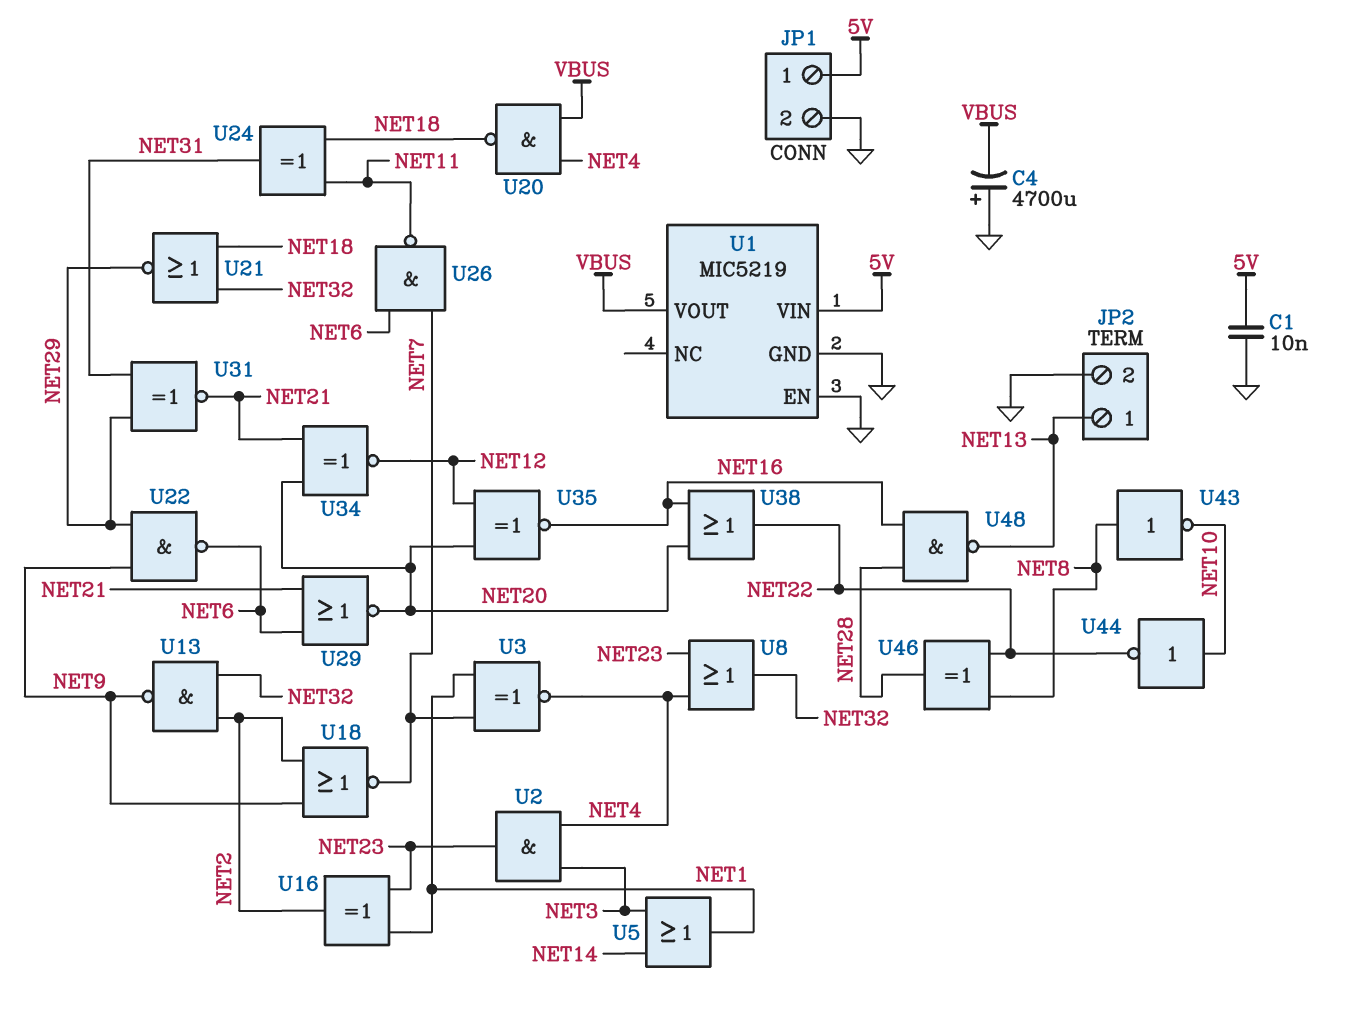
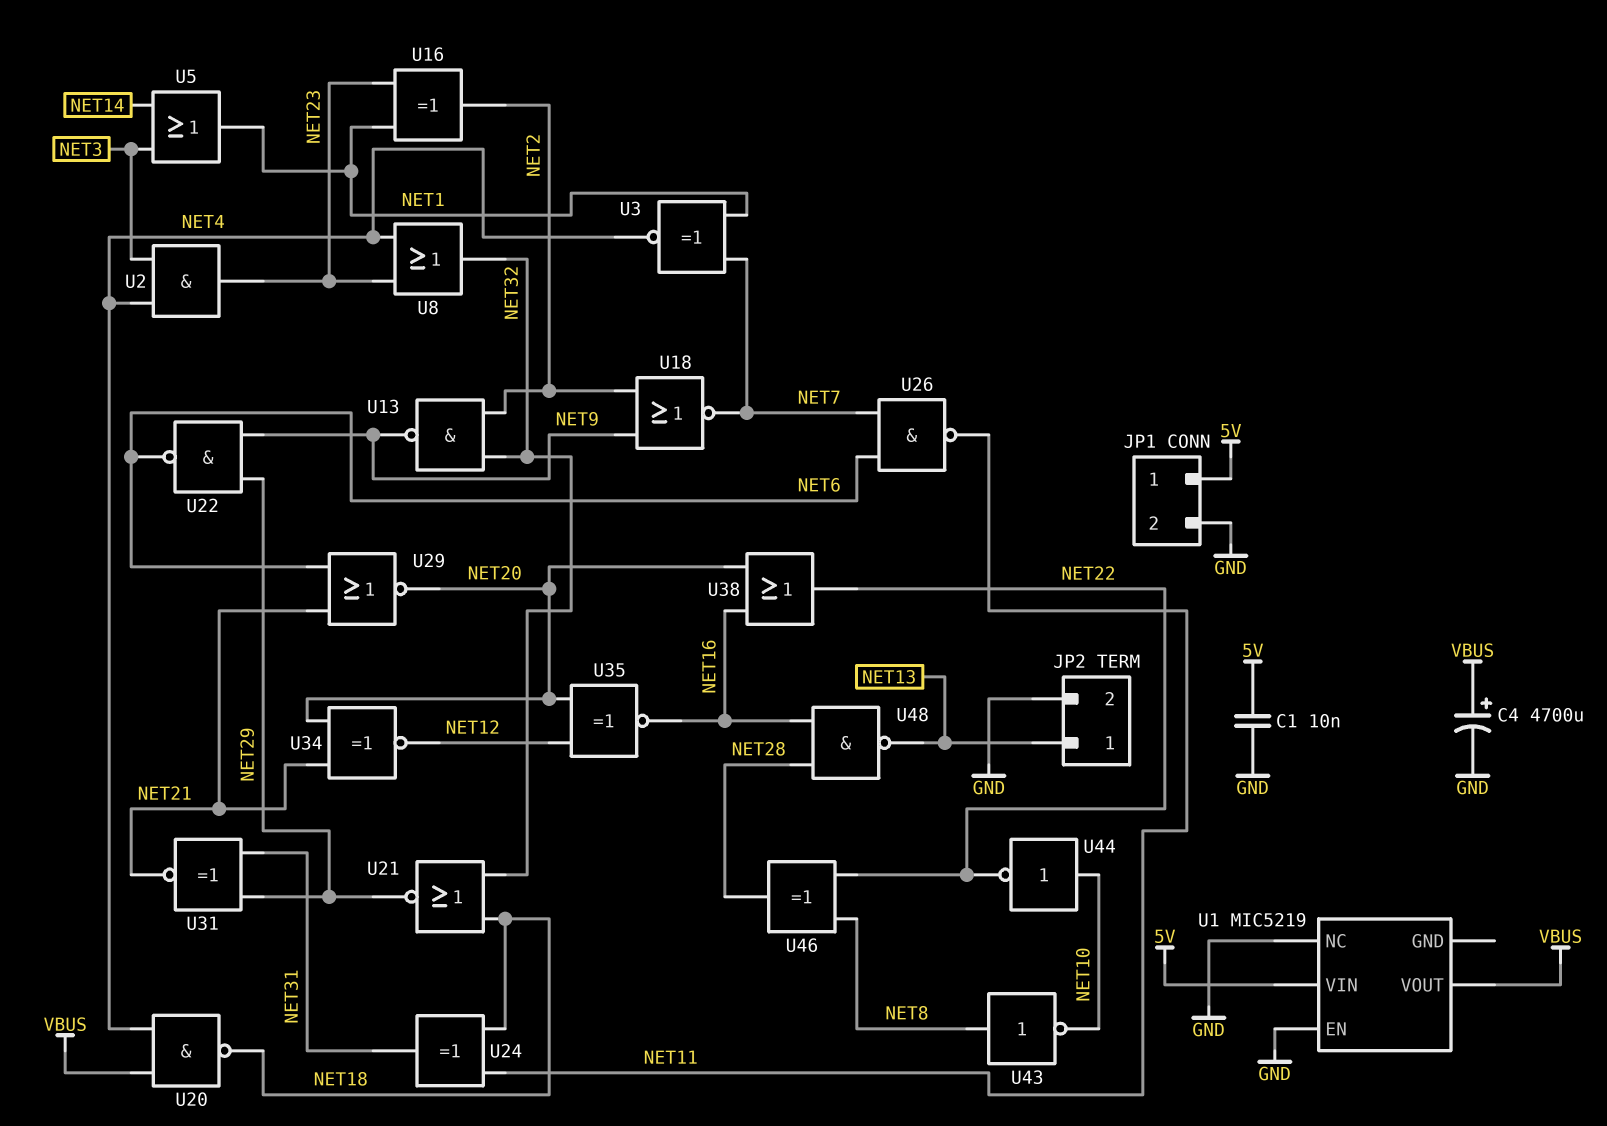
C4: 4700uF (plus GND, minus VBUS) -> 4700uF (plus VBUS, minus GND)
U1 pin GND: GND -> none
U1 pin NC: none -> GND

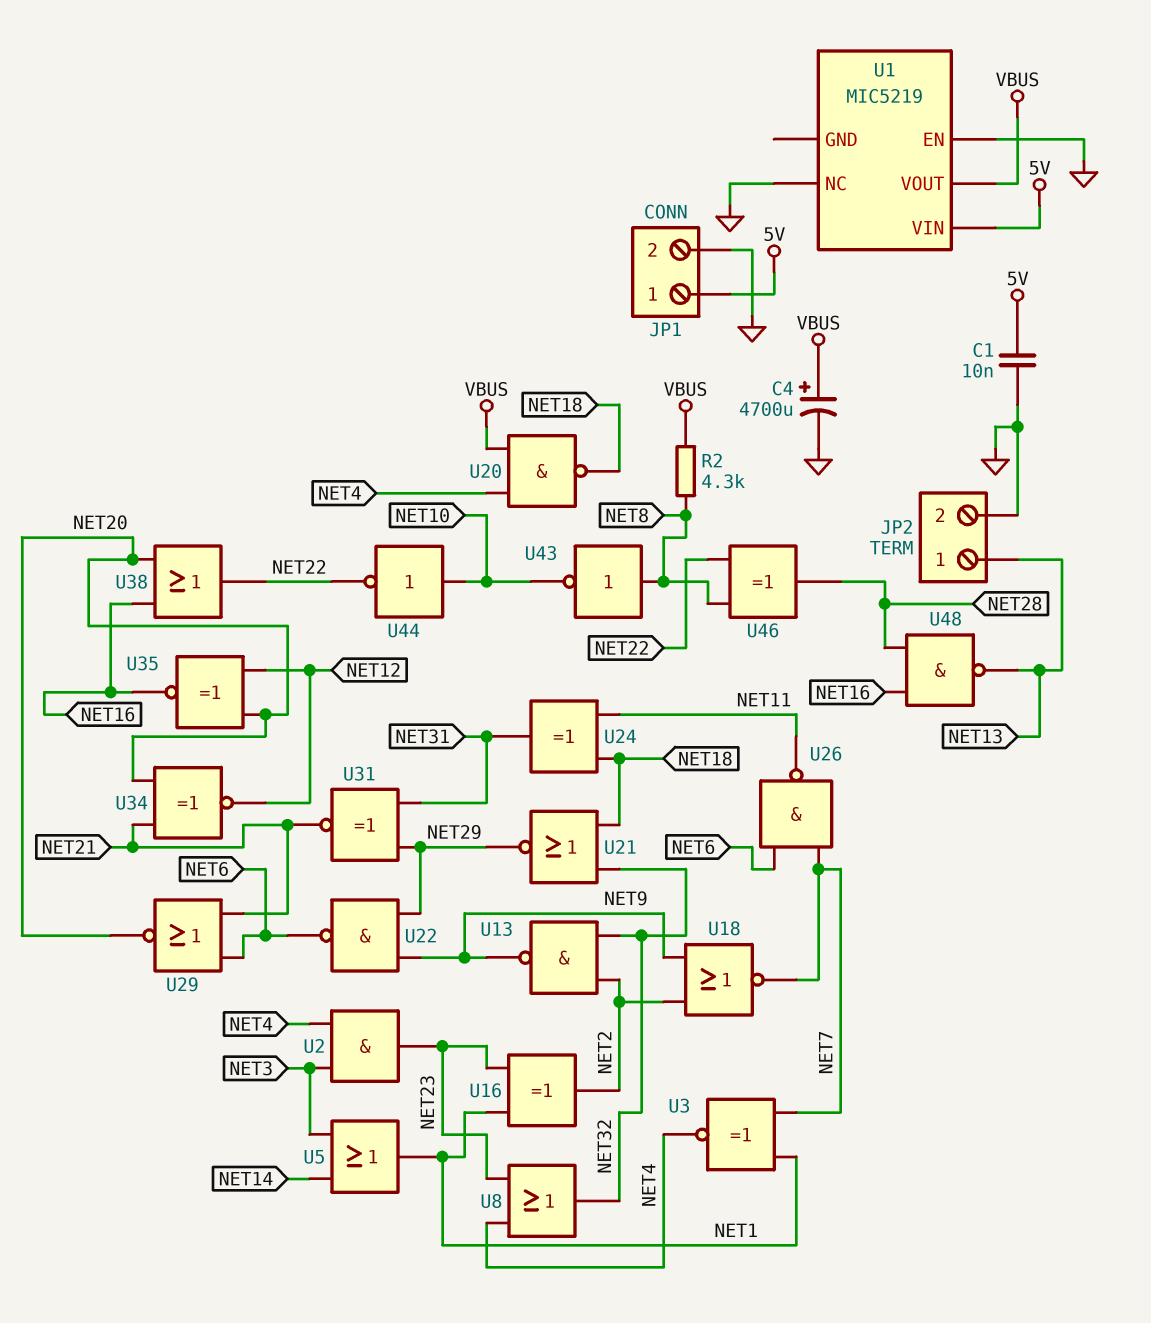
R2: none -> 4.3k (NET8, VBUS)

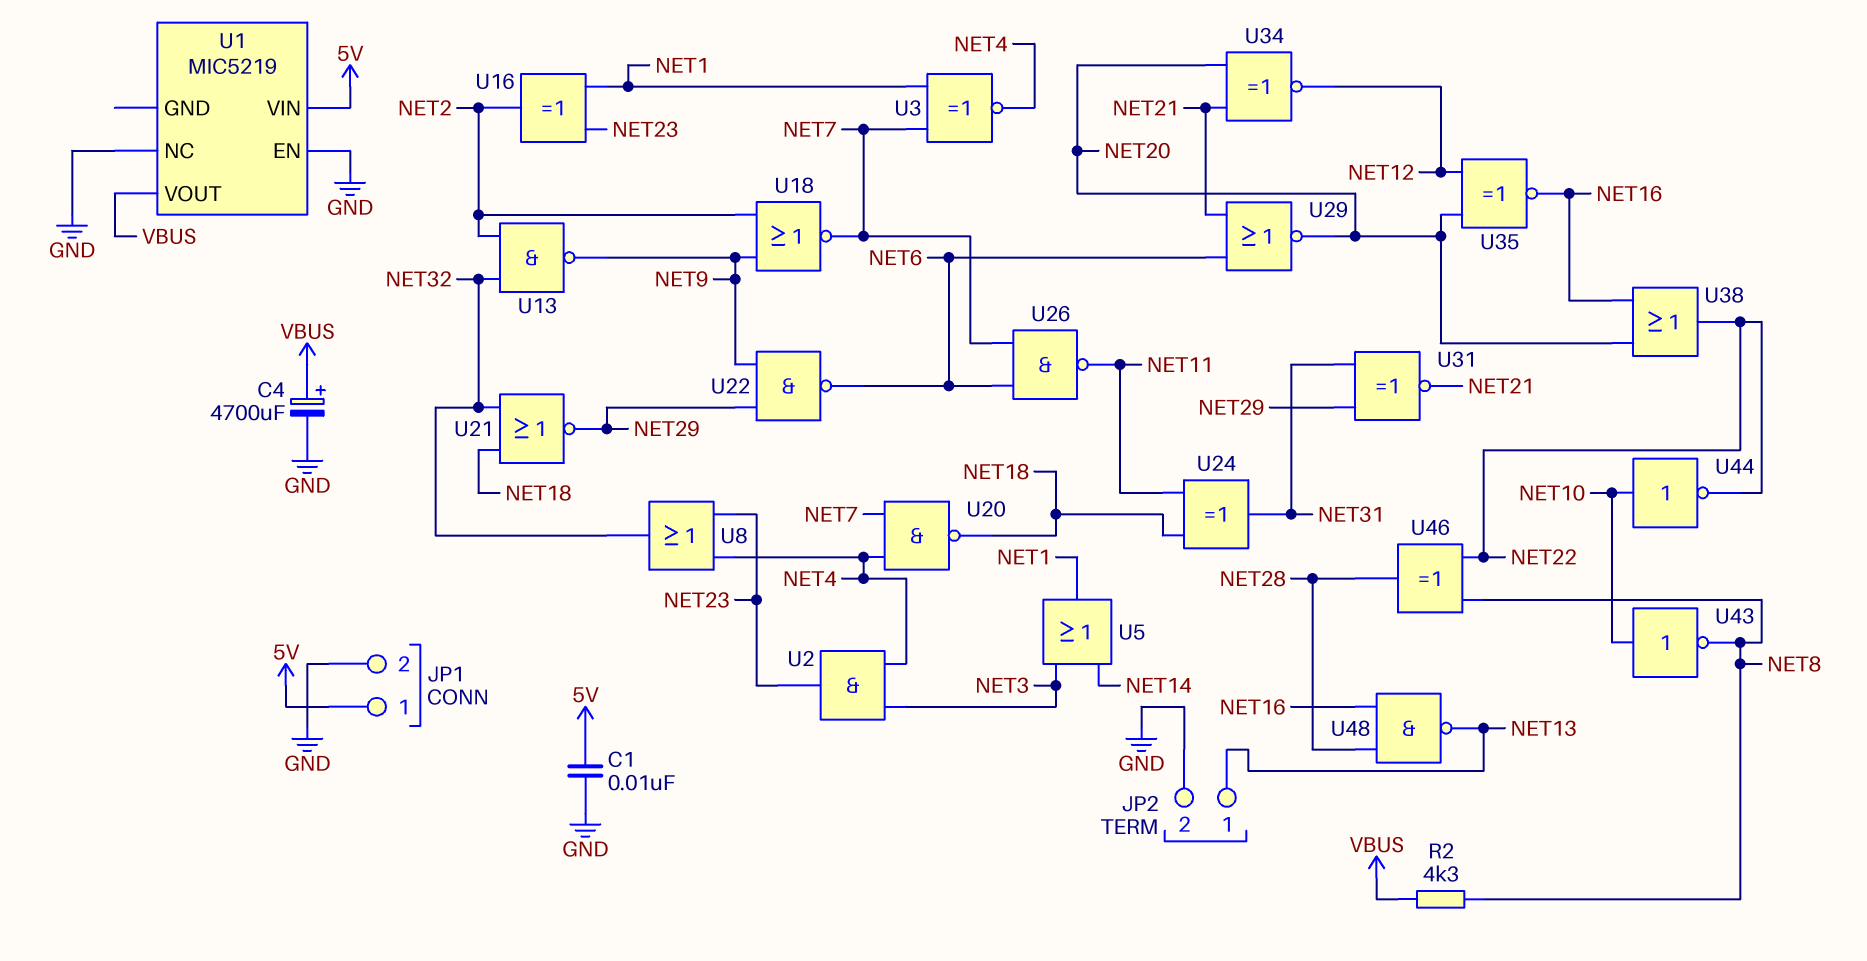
U20: NAND (in NET4, in VBUS, out NET18) -> NAND (in NET4, in NET7, out NET18)
U43: NOT (in NET8, out NET10) -> NOT (in NET10, out NET8)

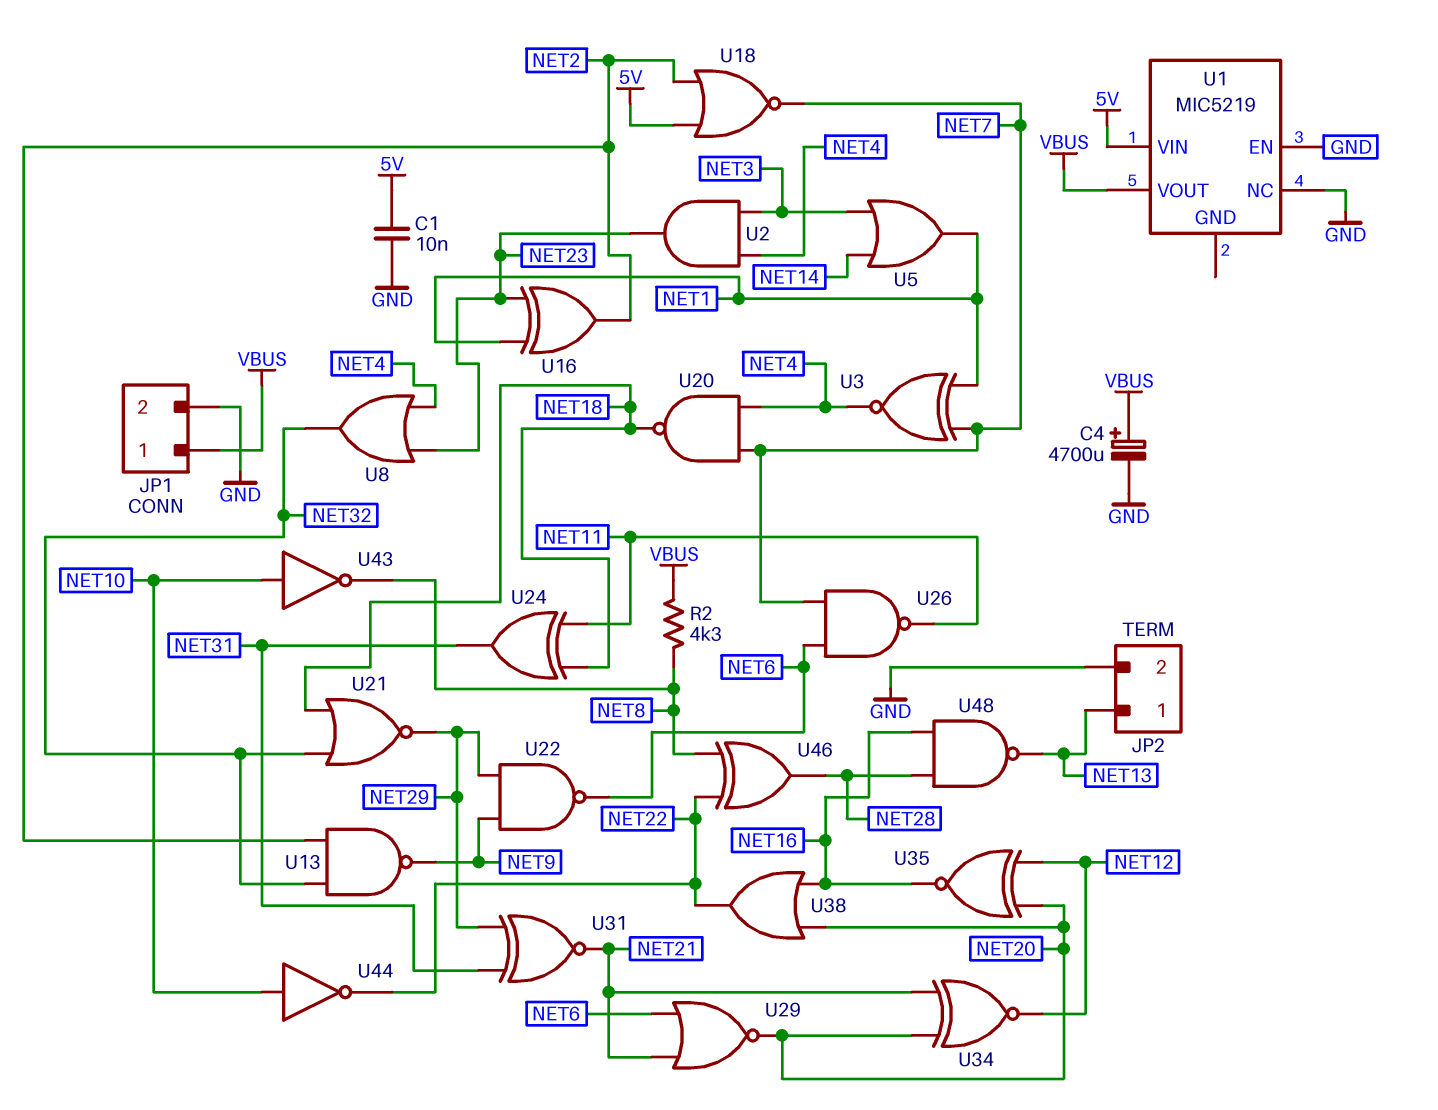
JP1 pin 1: 5V -> VBUS
U18: NOR (in NET2, in NET9, out NET7) -> NOR (in 5V, in NET2, out NET7)

